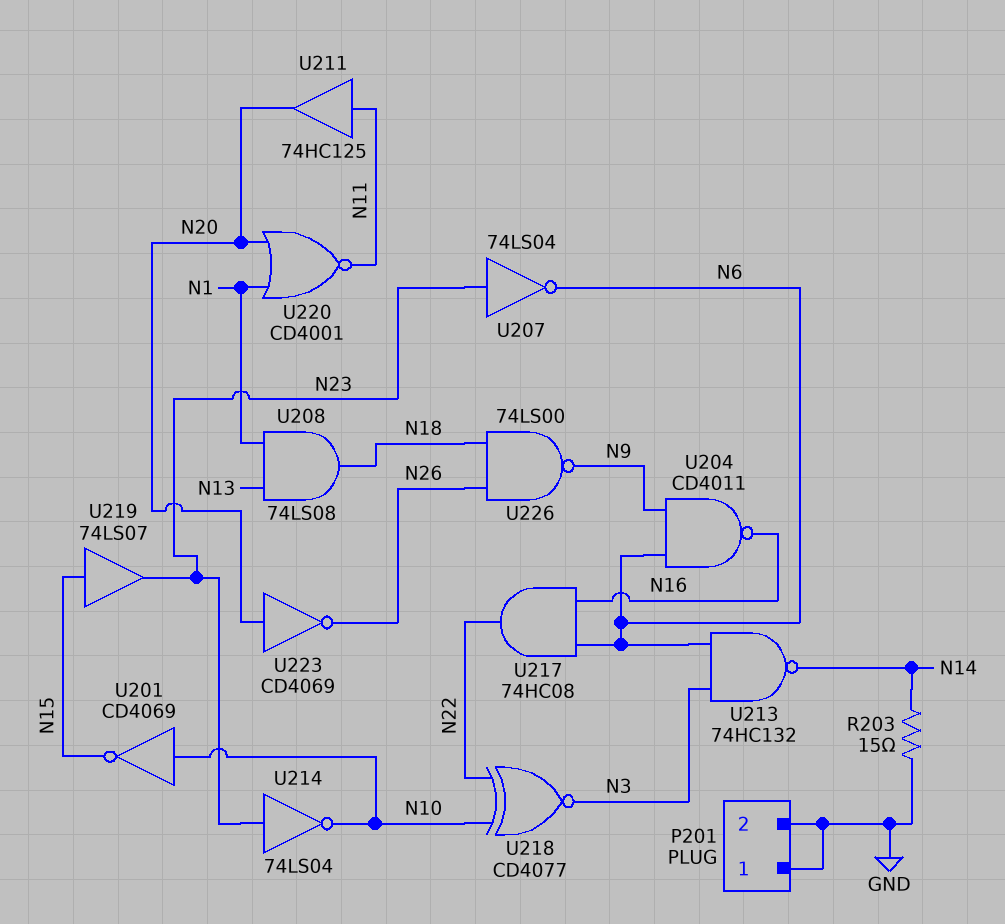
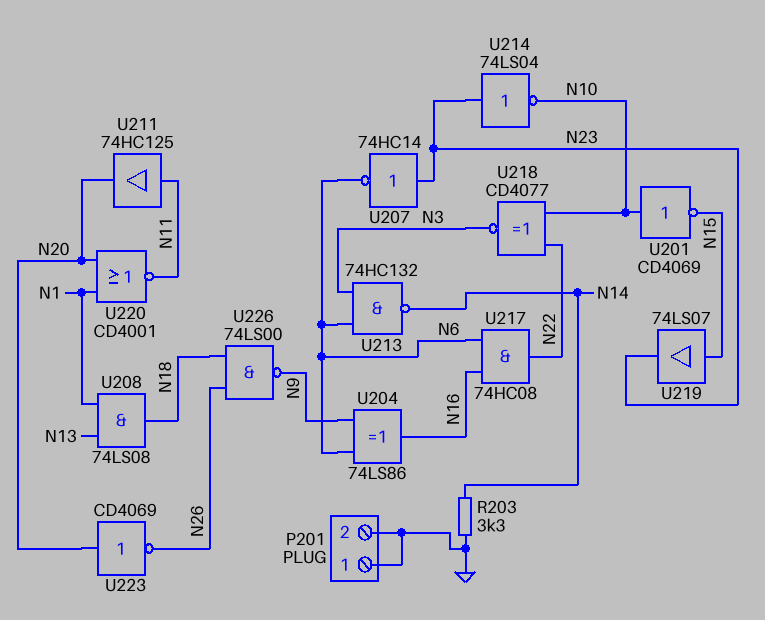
R203: 15 (GND, N14) -> 3.3k (GND, N14)
U204: NAND CD4011 (in N6, in N9, out N16) -> XOR 74LS86 (in N6, in N9, out N16)
U207: NOT 74LS04 (in N23, out N6) -> NOT 74HC14 (in N23, out N6)

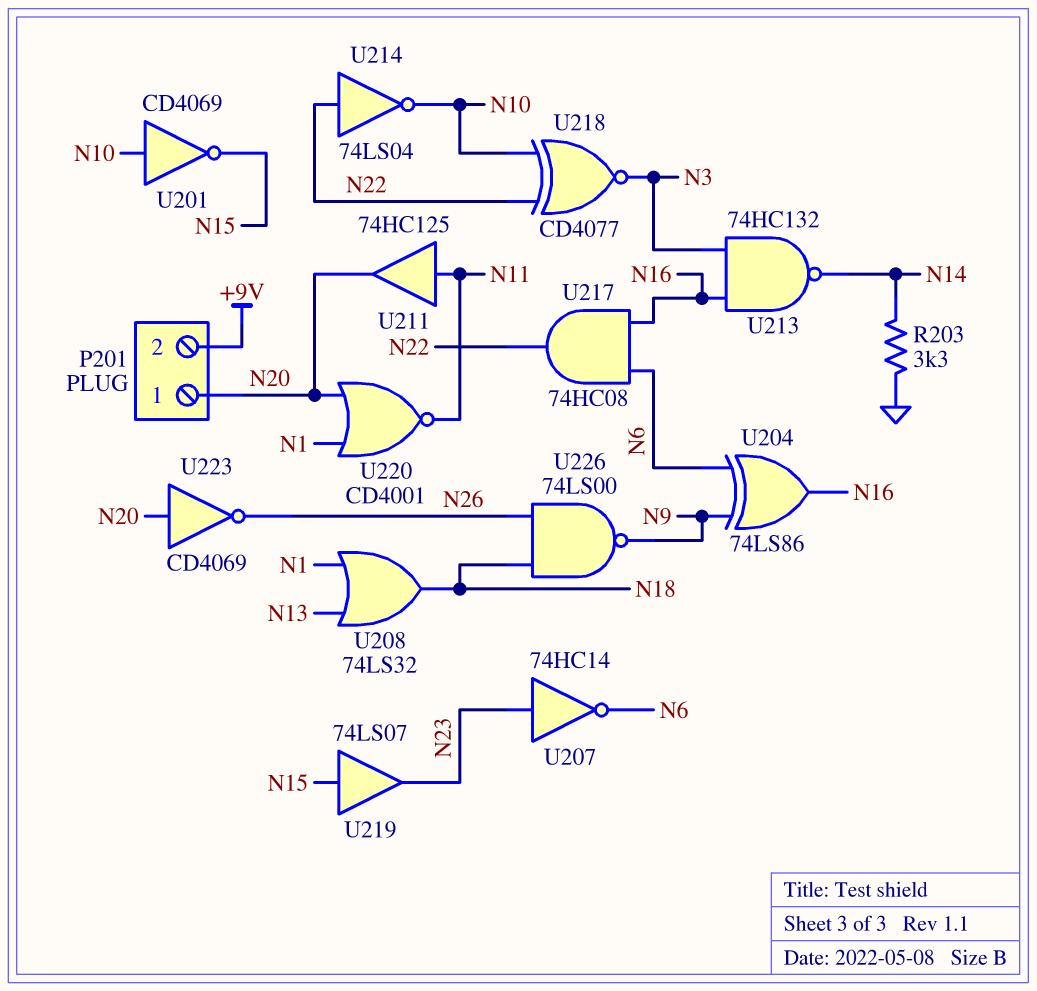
P201 pin 1: GND -> N20
P201 pin 2: GND -> +9V
U208: AND 74LS08 (in N1, in N13, out N18) -> OR 74LS32 (in N1, in N13, out N18)
U213: NAND 74HC132 (in N3, in N6, out N14) -> NAND 74HC132 (in N3, in N16, out N14)
U214: NOT 74LS04 (in N23, out N10) -> NOT 74LS04 (in N22, out N10)

